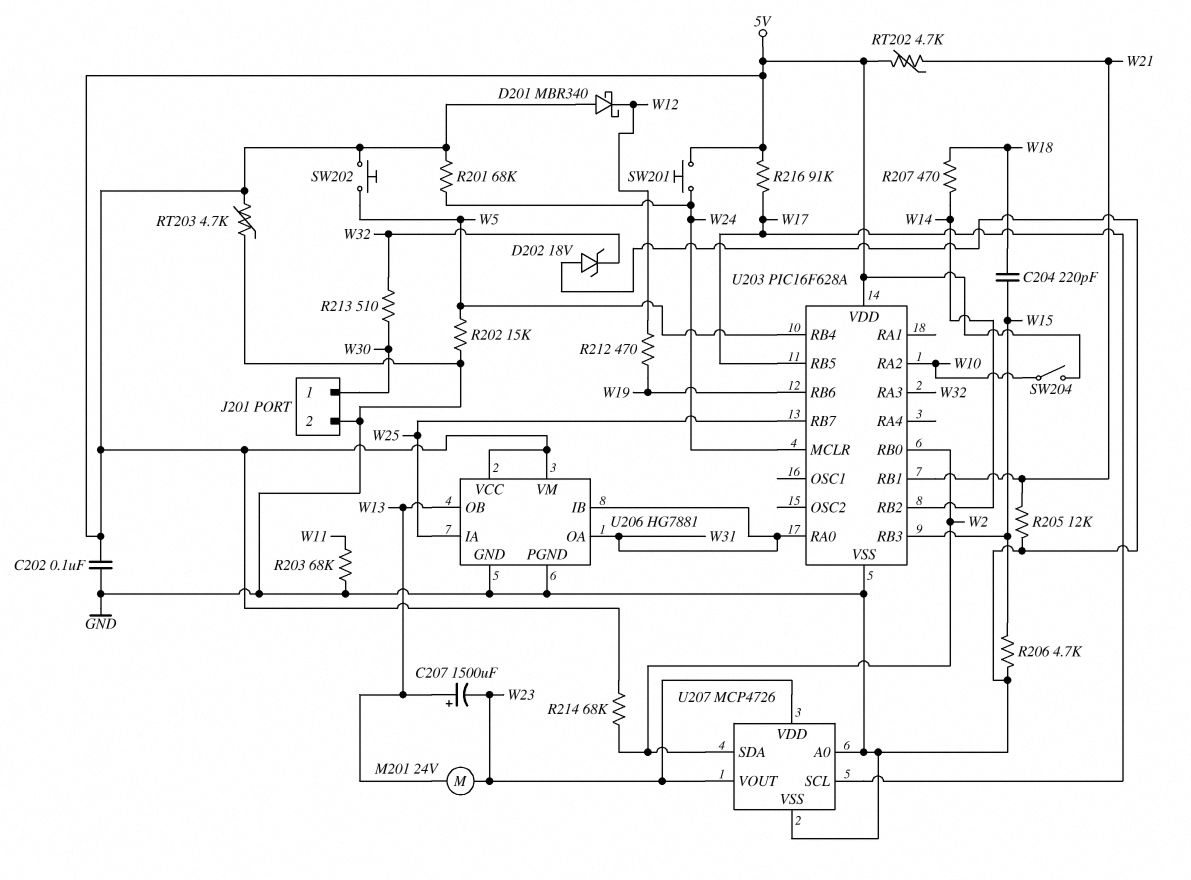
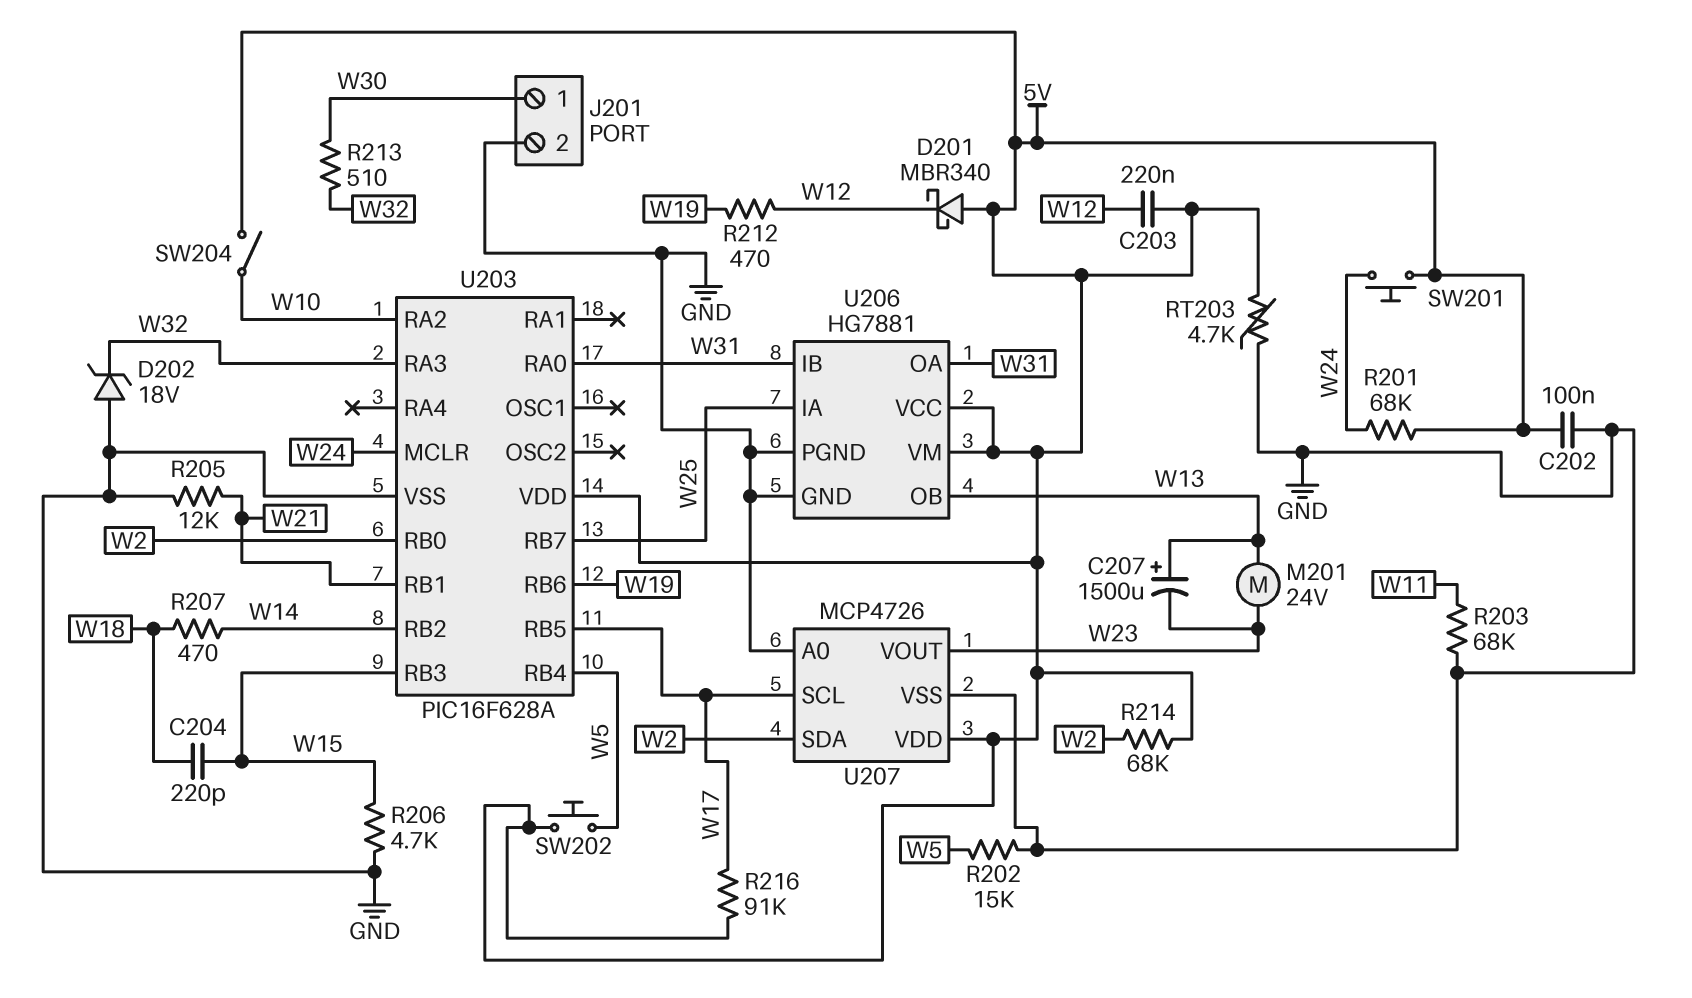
C203: none -> 220nF (5V, W12)
RT202: 4.7k (5V, W21) -> none
U207 pin VDD: W23 -> 5V

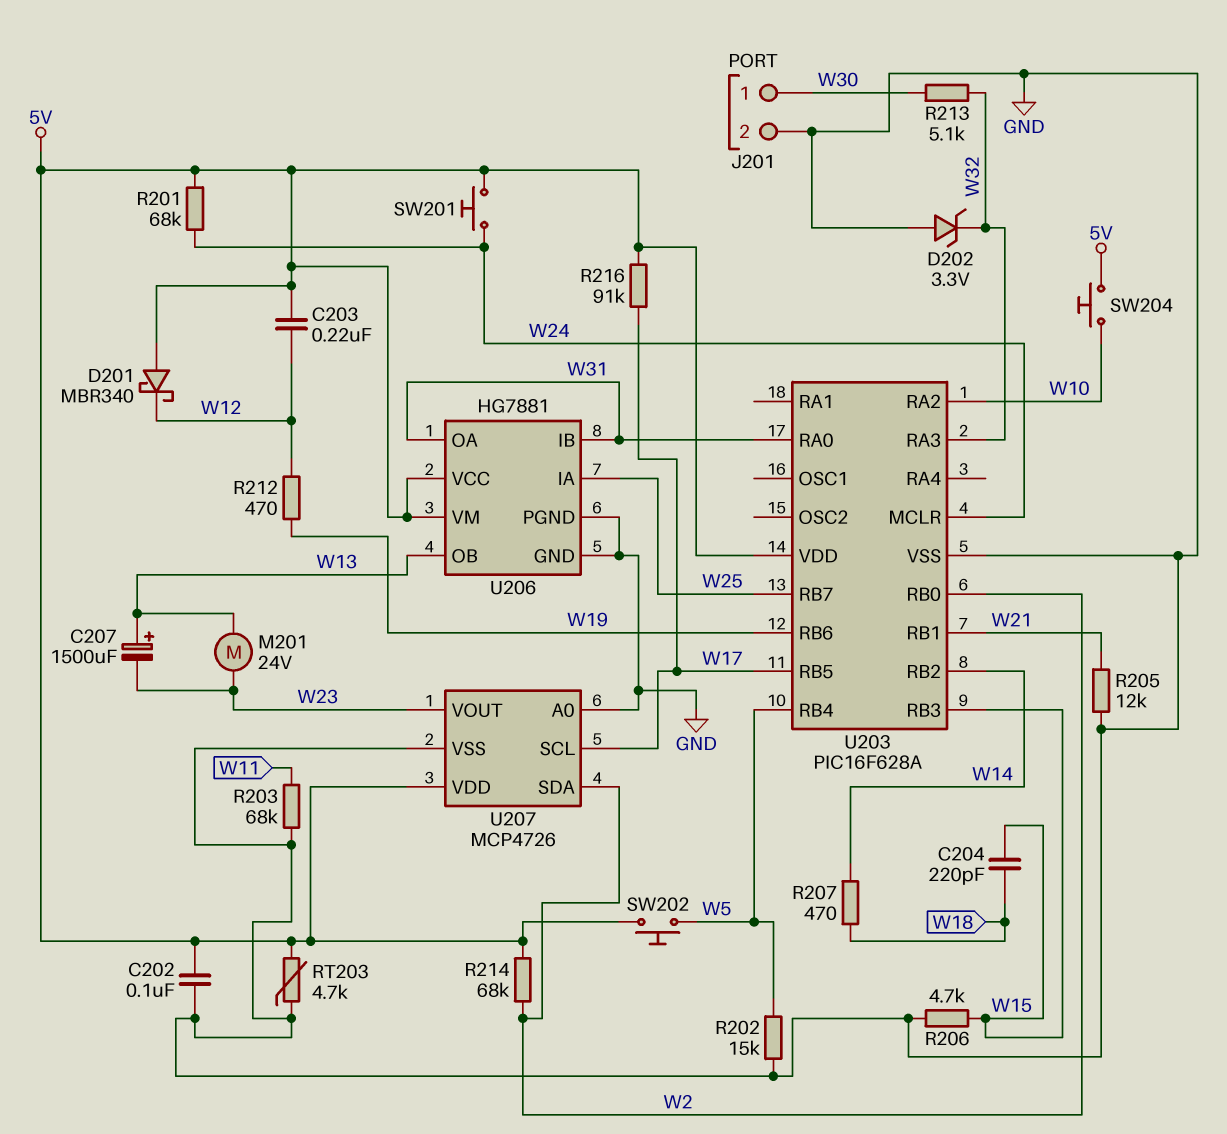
D202: zener 18V (A GND, K W32) -> zener 3.3V (A GND, K W32)
R213: 510 (W30, W32) -> 5.1k (W30, W32)
SW204: switch (5V, W10) -> button (5V, W10)

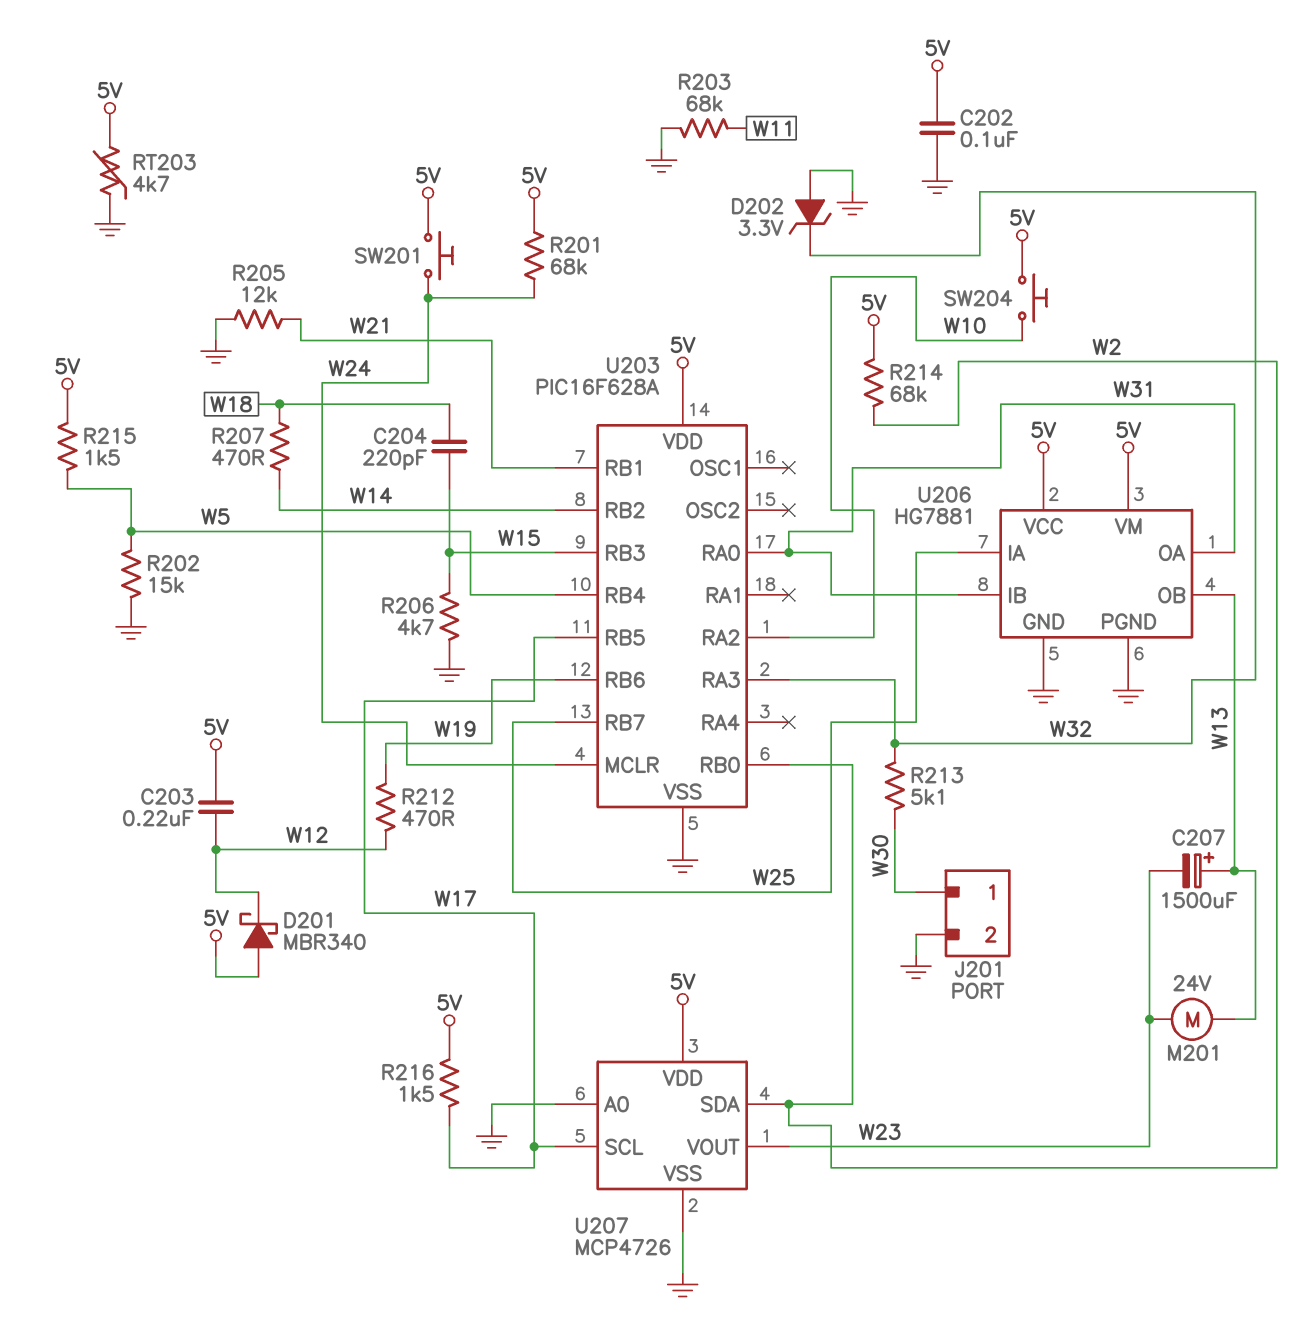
R215: none -> 1.5k (5V, W5)
R216: 91k (5V, W17) -> 1.5k (5V, W17)
SW202: button (5V, W5) -> none

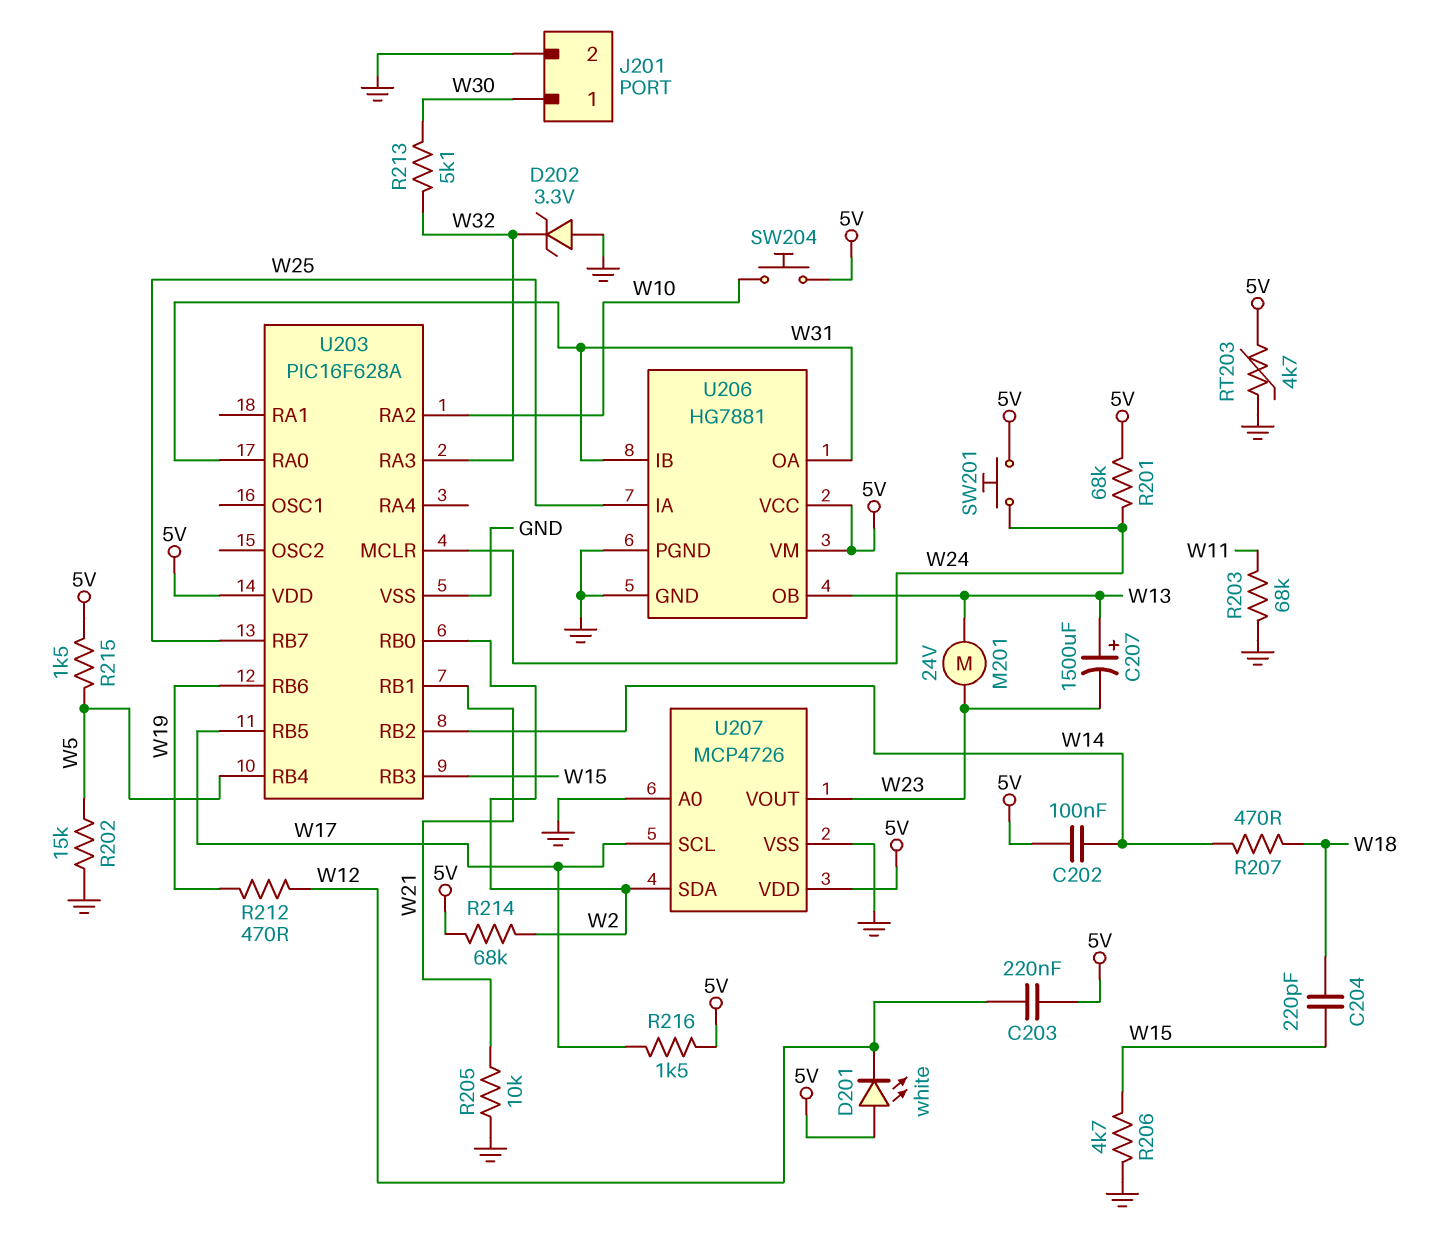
C202: 100nF (5V, GND) -> 100nF (5V, W14)
D201: schottky MBR340 (A 5V, K W12) -> LED white (A 5V, K W12)
R205: 12k (GND, W21) -> 10k (GND, W21)

